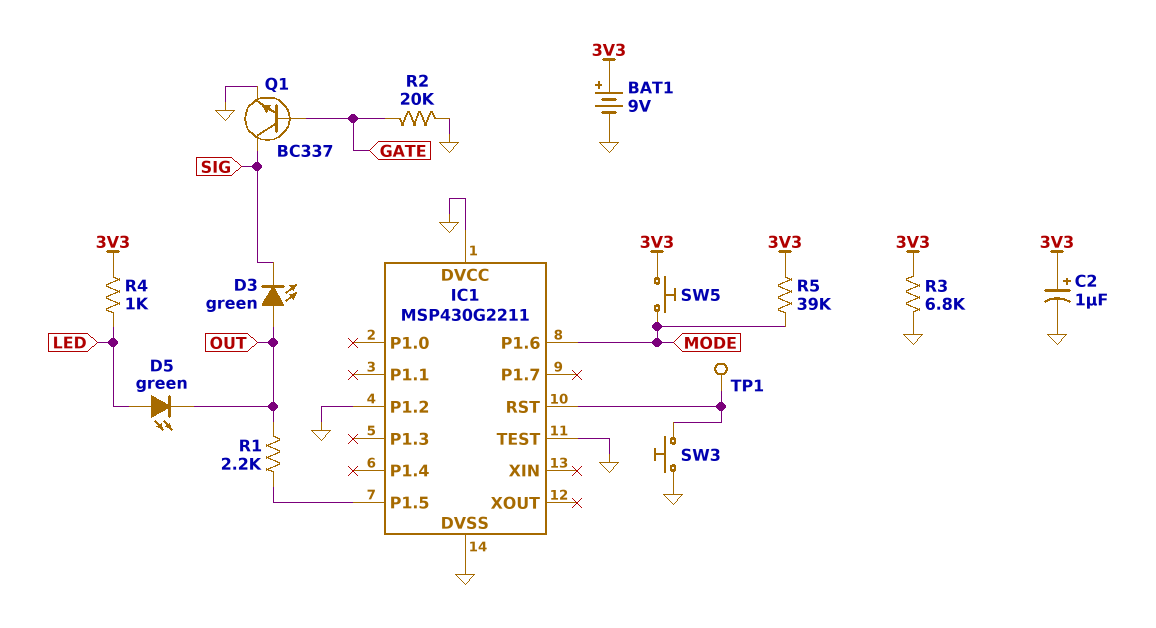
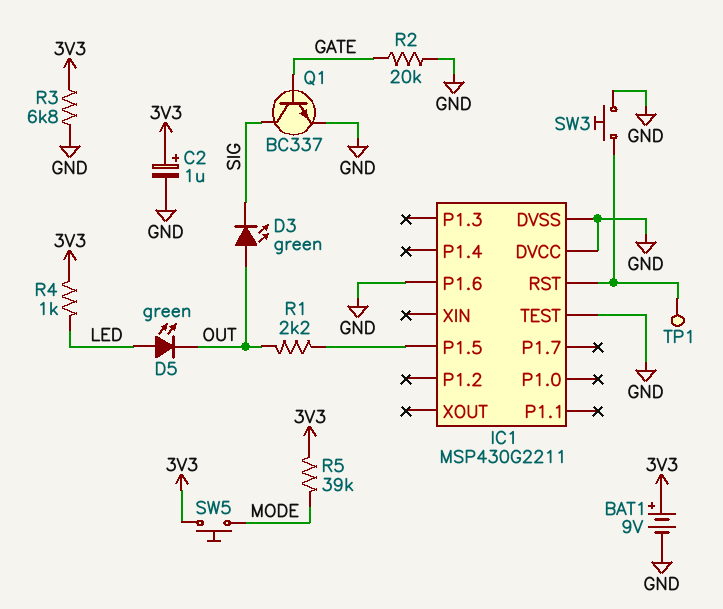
IC1 pin P1.2: GND -> none
IC1 pin P1.6: MODE -> GND

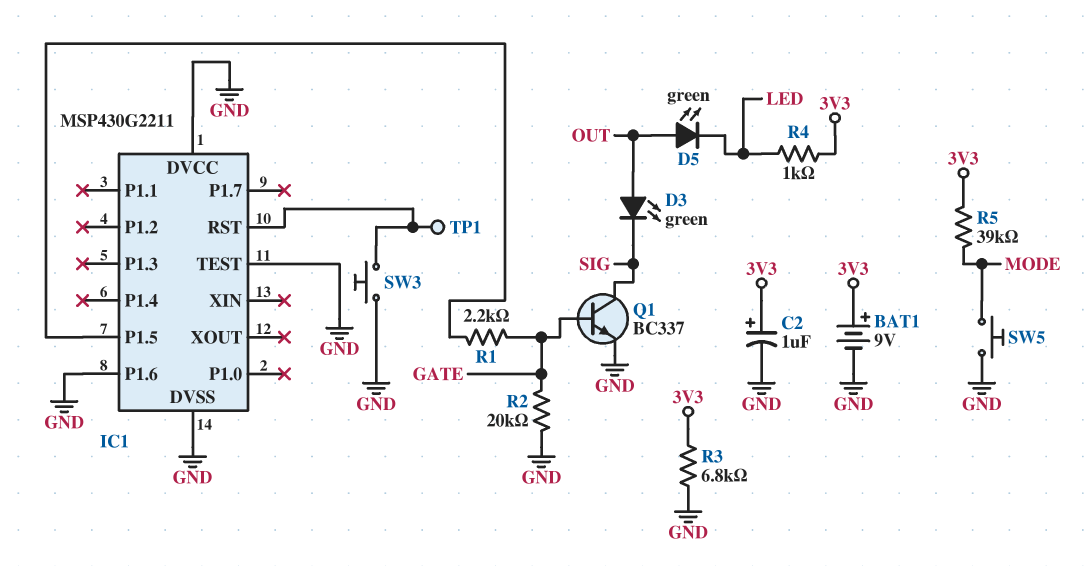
D5: LED green (A LED, K OUT) -> LED green (A OUT, K LED)
R1: 2.2k (IC1/P1.5, OUT) -> 2.2k (GATE, IC1/P1.5)
SW5: button (3V3, MODE) -> button (GND, MODE)

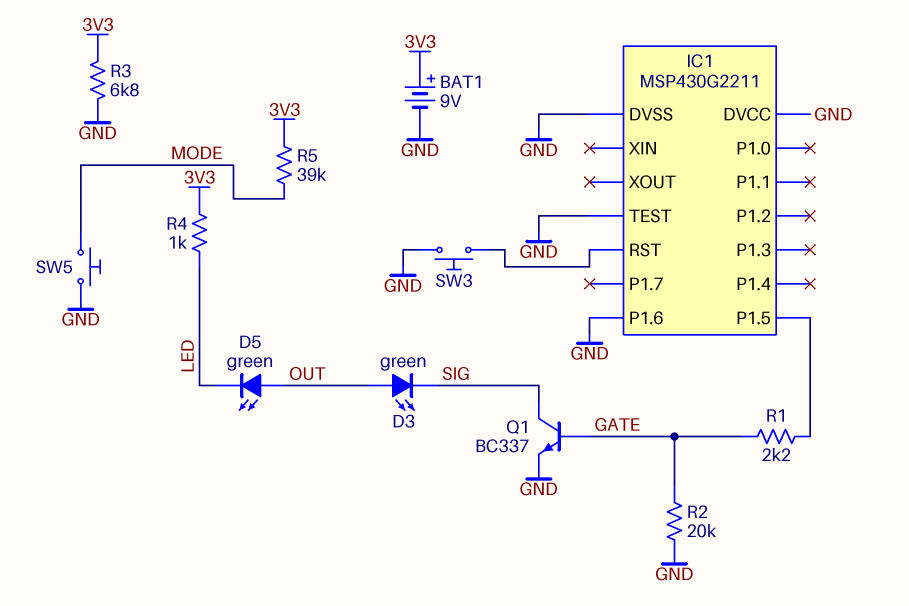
C2: 1uF (plus 3V3, minus GND) -> none
TP1: test point (IC1/RST) -> none

